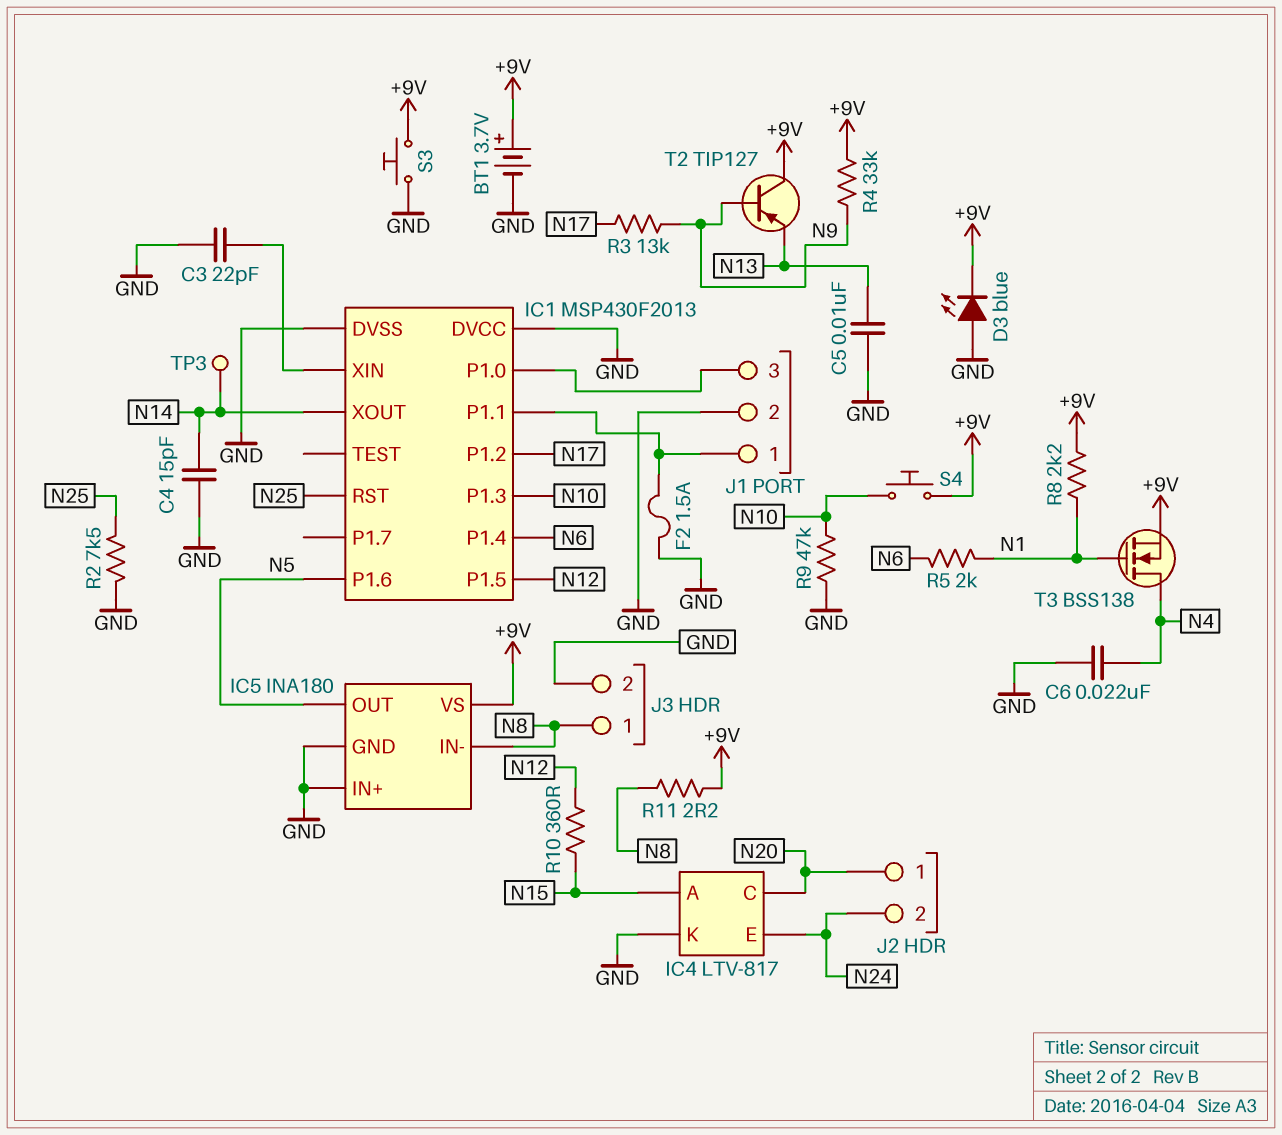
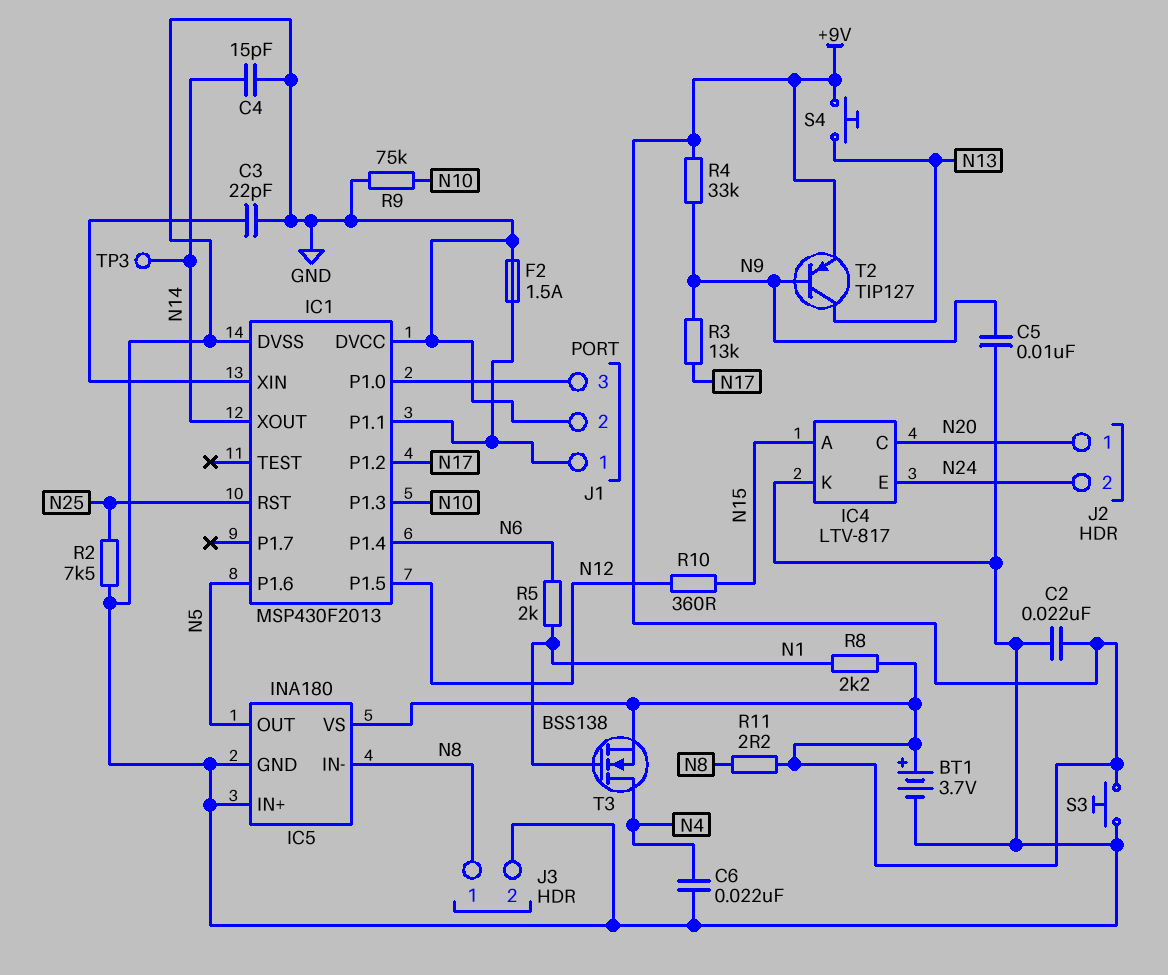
C2: none -> 22nF (+9V, GND)
C5: 10nF (GND, N13) -> 10nF (GND, N9)
D3: LED blue (A GND, K +9V) -> none
R9: 47k (GND, N10) -> 75k (GND, N10)
S4: button (+9V, N10) -> button (+9V, N13)
T2: PNP TIP127 (B N9, C +9V, E N13) -> PNP TIP127 (B N9, C N13, E +9V)

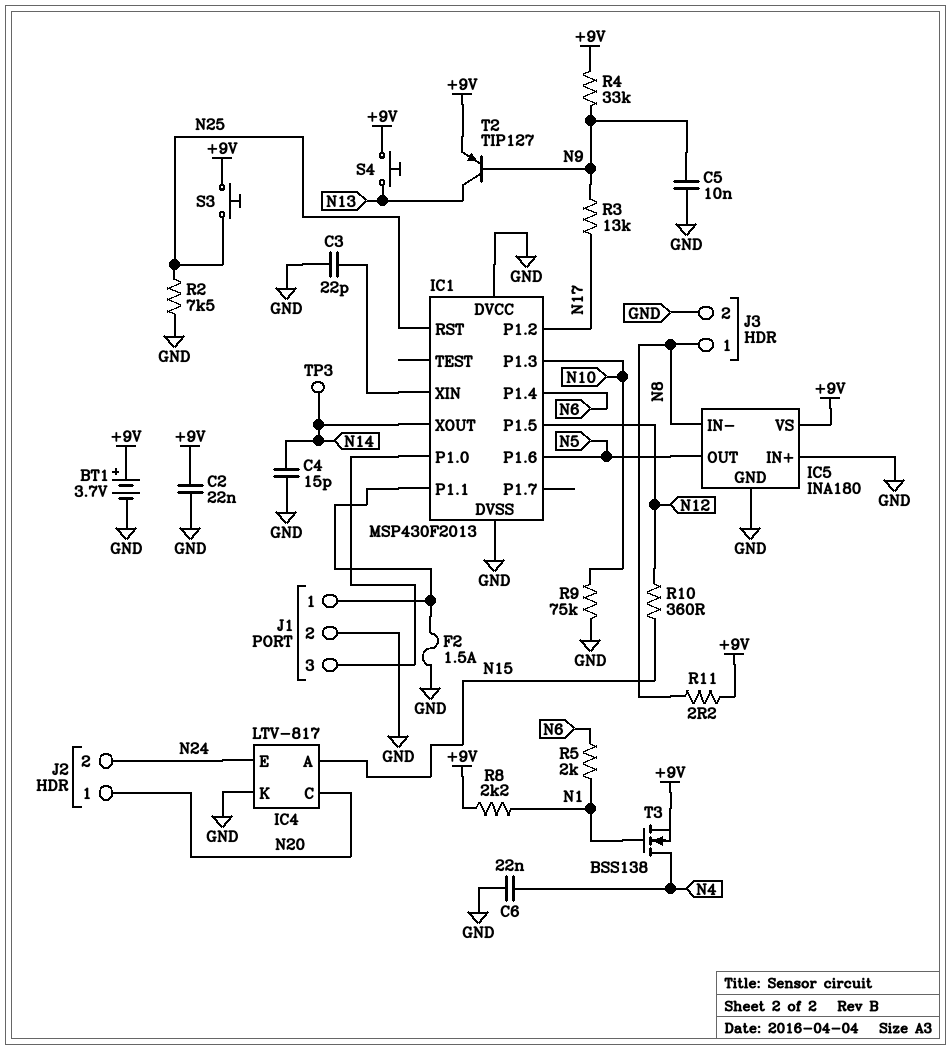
S3: button (+9V, GND) -> button (+9V, N25)

